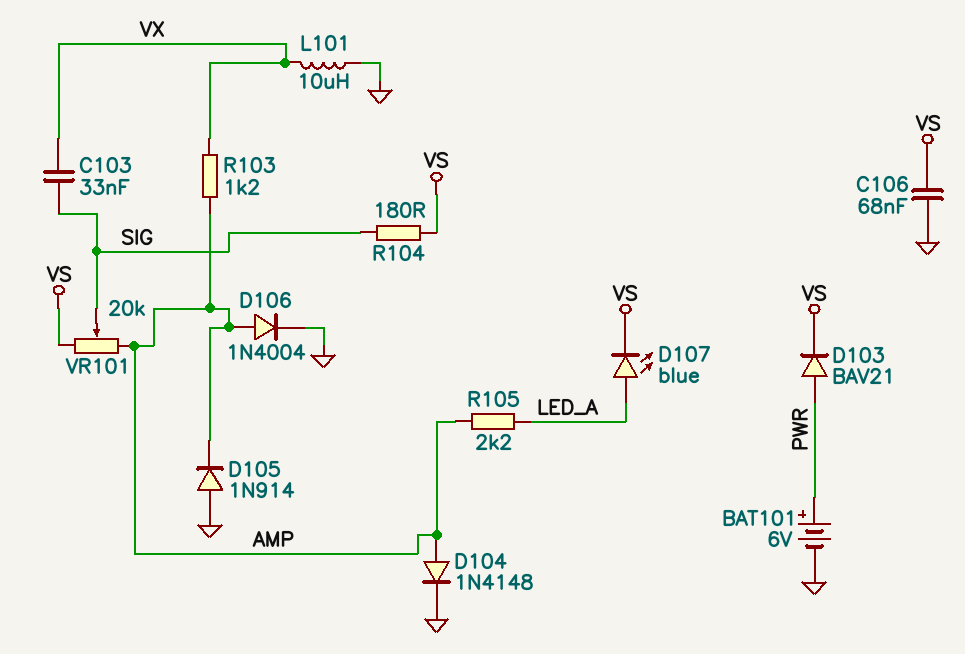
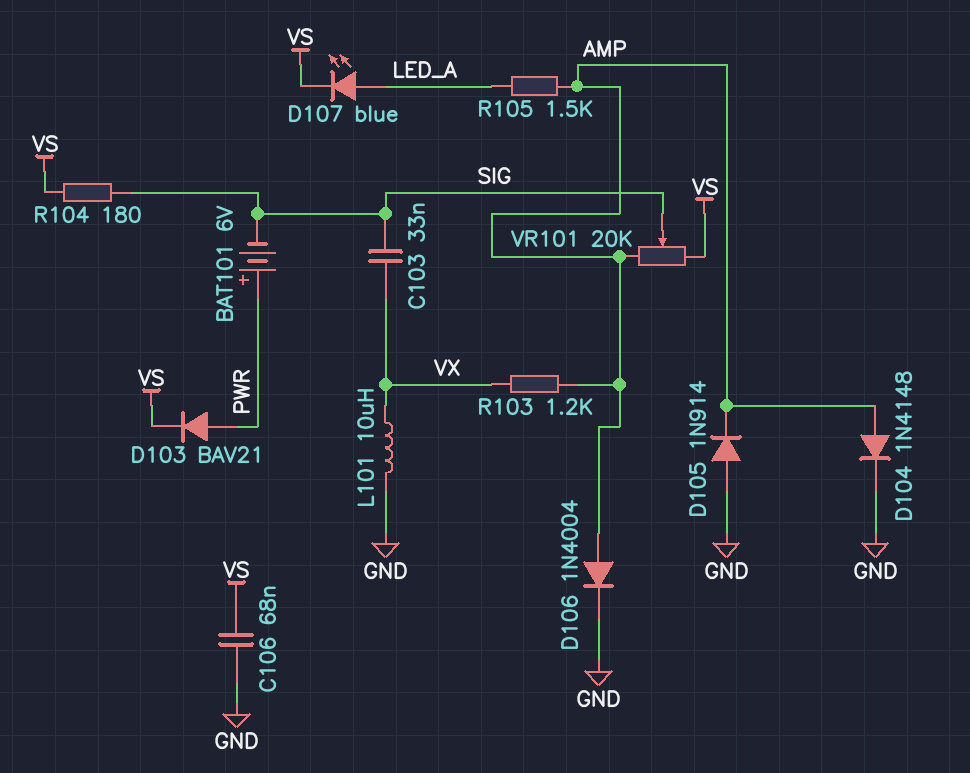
BAT101: 6V (plus PWR, minus GND) -> 6V (plus PWR, minus SIG)
R105: 2.2k (AMP, LED_A) -> 1.5k (AMP, LED_A)

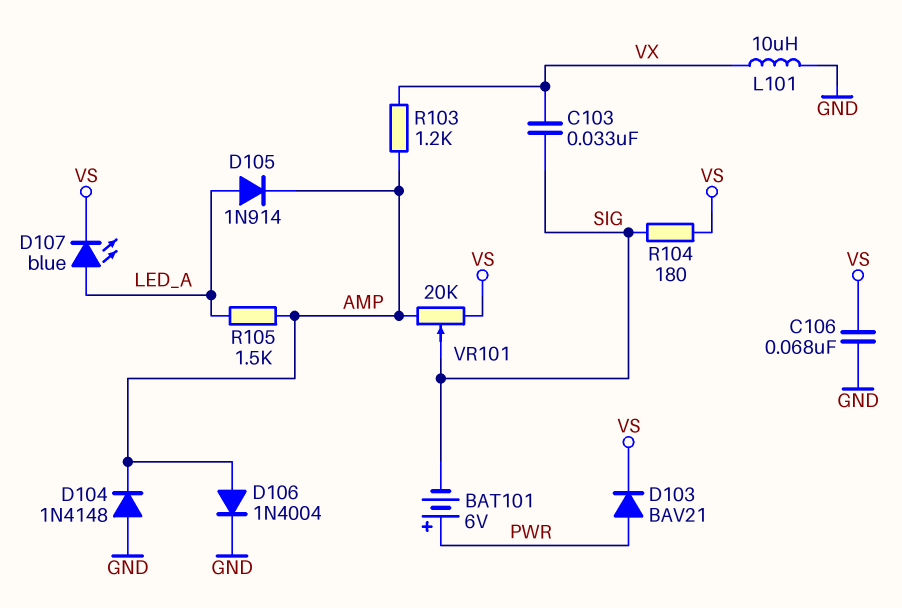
D104: diode 1N4148 (A AMP, K GND) -> diode 1N4148 (A GND, K AMP)
D105: diode 1N914 (A GND, K AMP) -> diode 1N914 (A LED_A, K AMP)

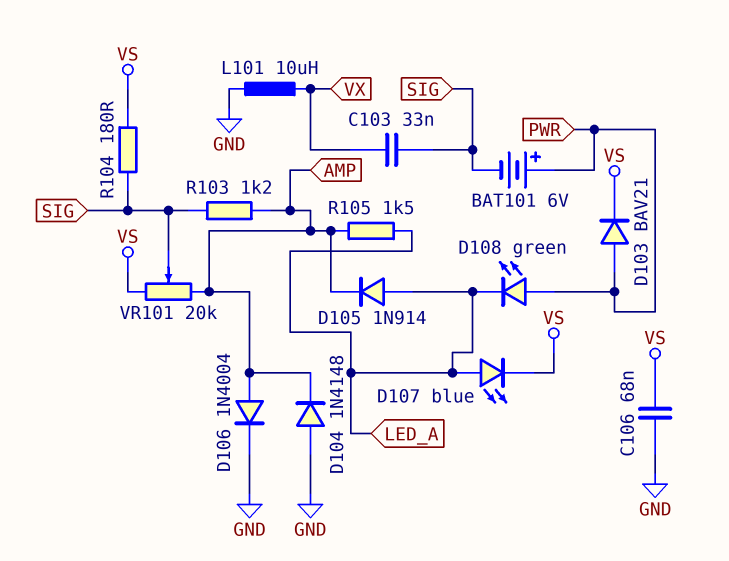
D108: none -> LED green (A PWR, K LED_A)
R103: 1.2k (AMP, VX) -> 1.2k (AMP, SIG)

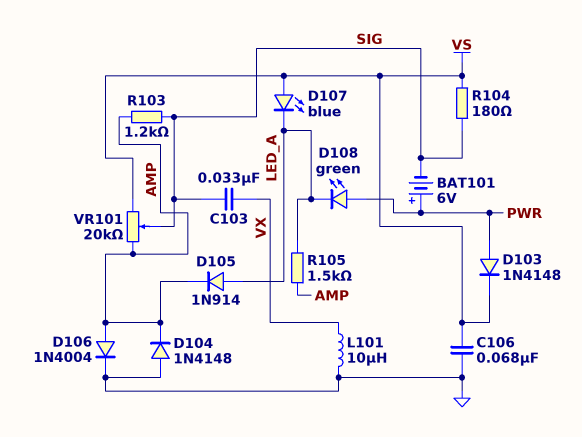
D103: diode BAV21 (A PWR, K VS) -> diode 1N4148 (A PWR, K VS)
D107: LED blue (A LED_A, K VS) -> LED blue (A VS, K LED_A)

